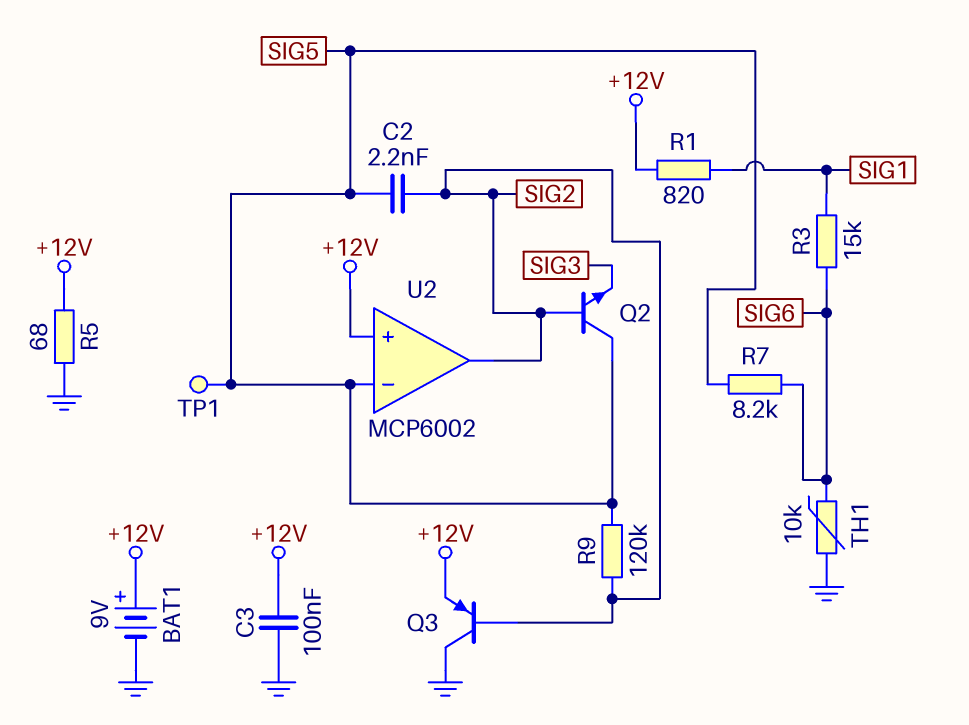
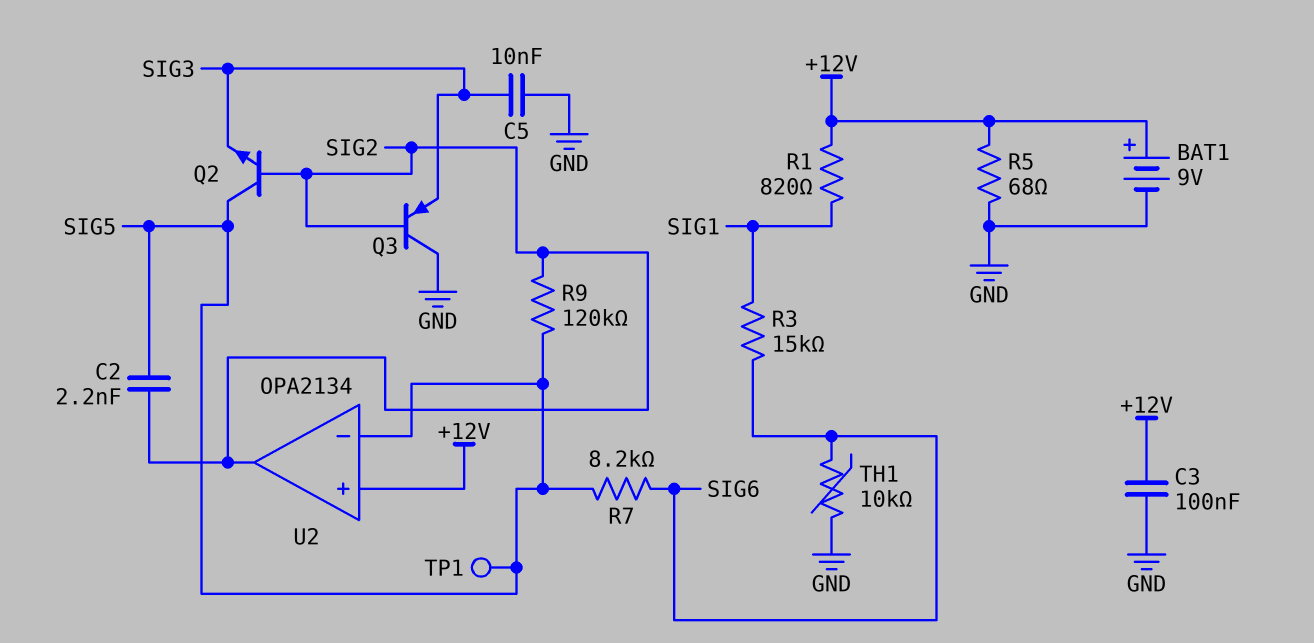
C5: none -> 10nF (GND, SIG3)
Q3: PNP (B SIG2, C GND, E +12V) -> PNP (B SIG2, C GND, E SIG3)
U2: MCP6002 -> OPA2134

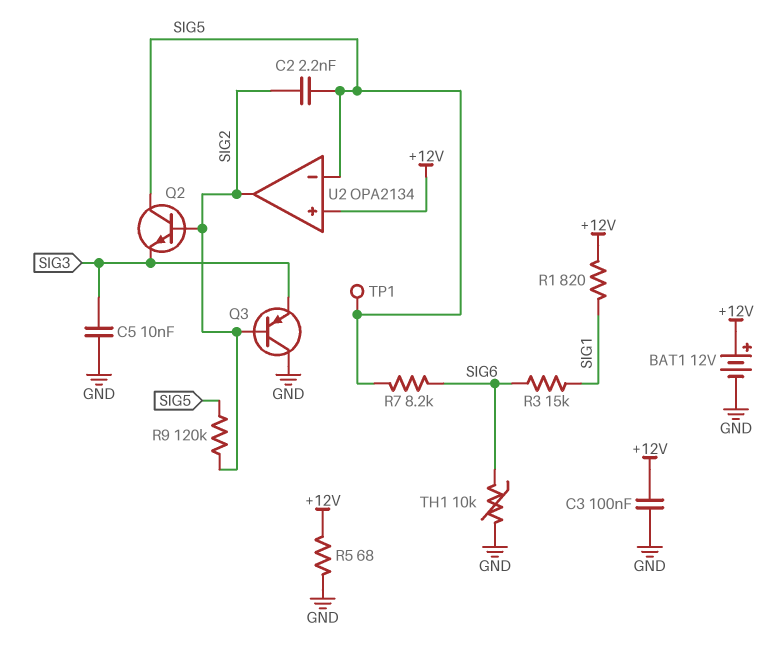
BAT1: 9V (plus +12V, minus GND) -> 12V (plus +12V, minus GND)

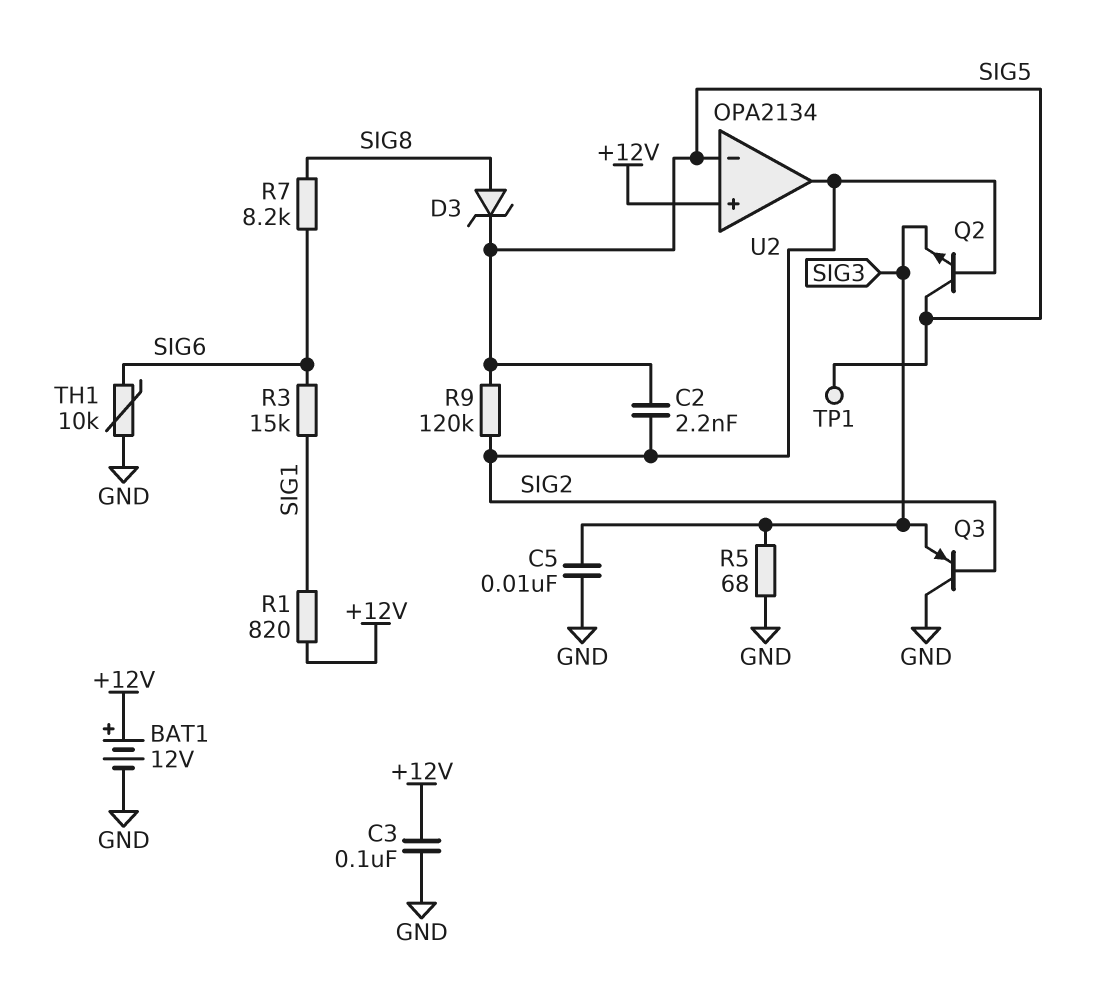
D3: none -> zener (A SIG8, K SIG5)
R5: 68 (+12V, GND) -> 68 (GND, SIG3)
R7: 8.2k (SIG5, SIG6) -> 8.2k (SIG6, SIG8)

